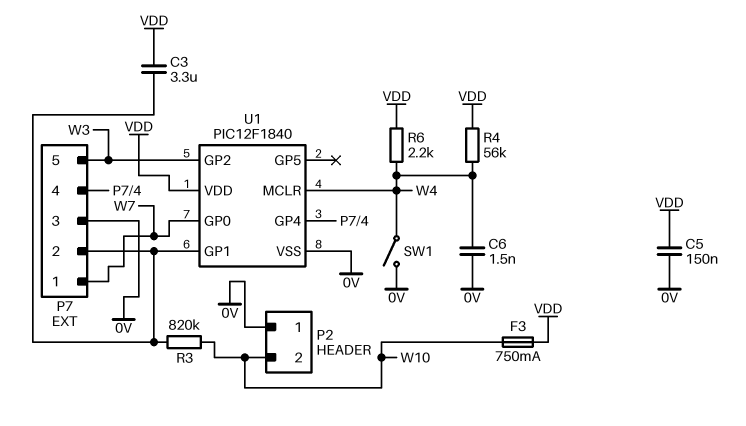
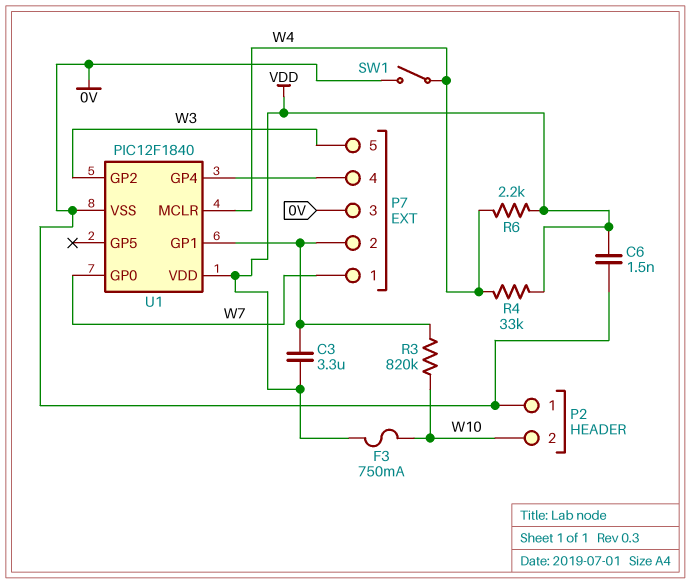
C5: 150nF (0V, VDD) -> none
C6: 1.5nF (0V, W4) -> 1.5nF (0V, VDD)
R4: 56k (VDD, W4) -> 33k (VDD, W4)

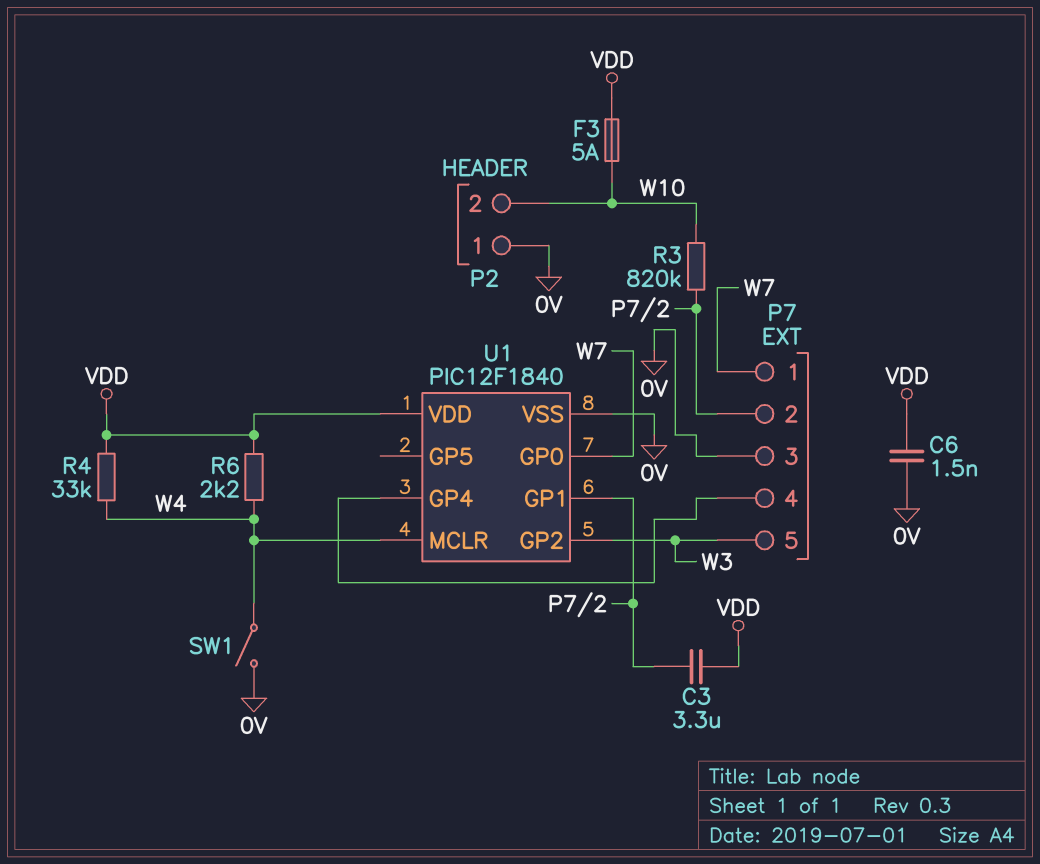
F3: 750mA (VDD, W10) -> 5A (VDD, W10)

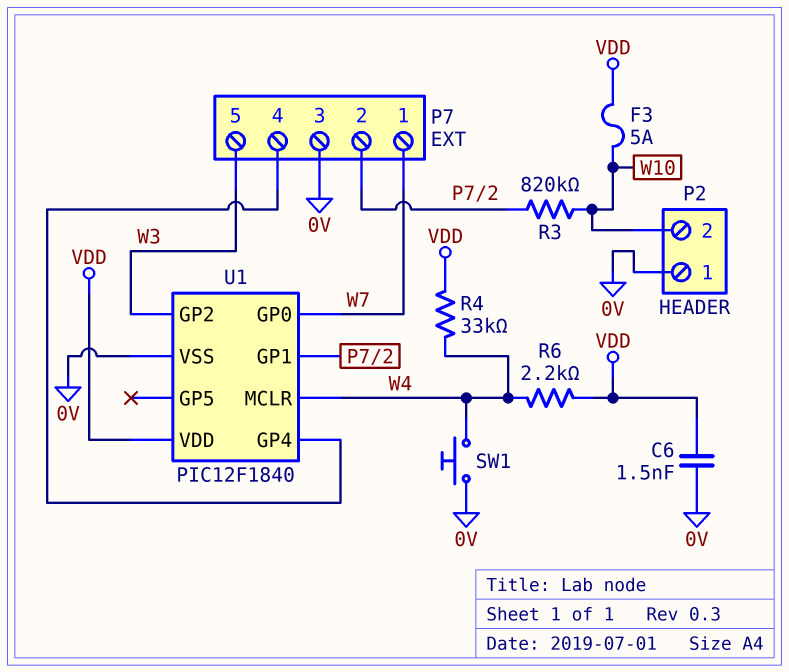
C3: 3.3uF (P7/2, VDD) -> none
SW1: switch (0V, W4) -> button (0V, W4)

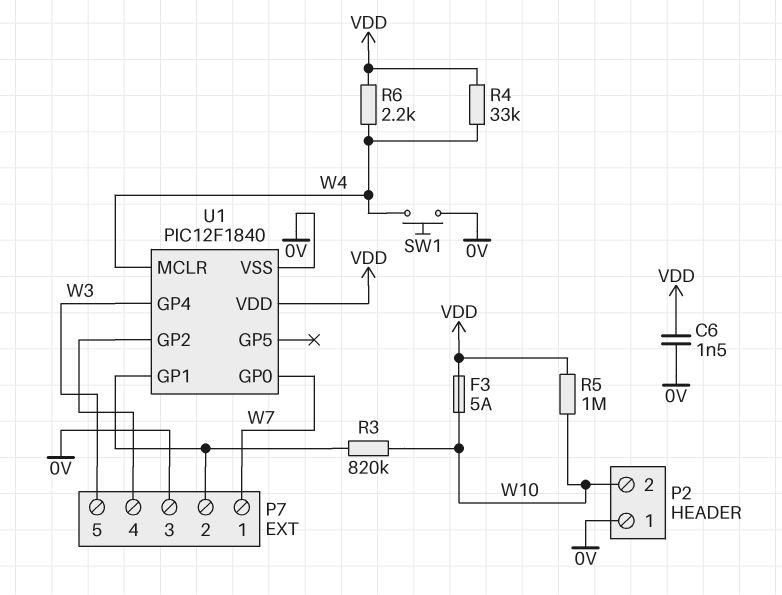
R5: none -> 1M (VDD, W10)
U1 pin GP2: W3 -> P7/4
U1 pin GP4: P7/4 -> W3

